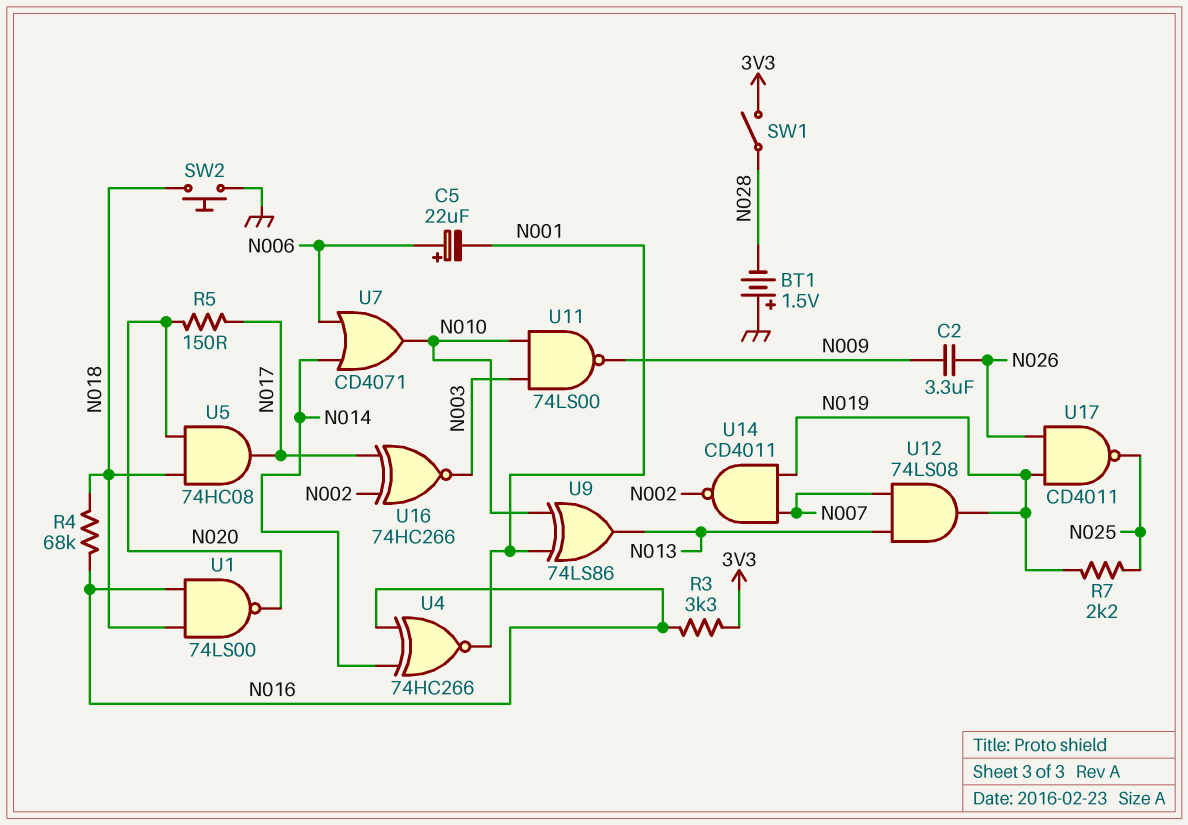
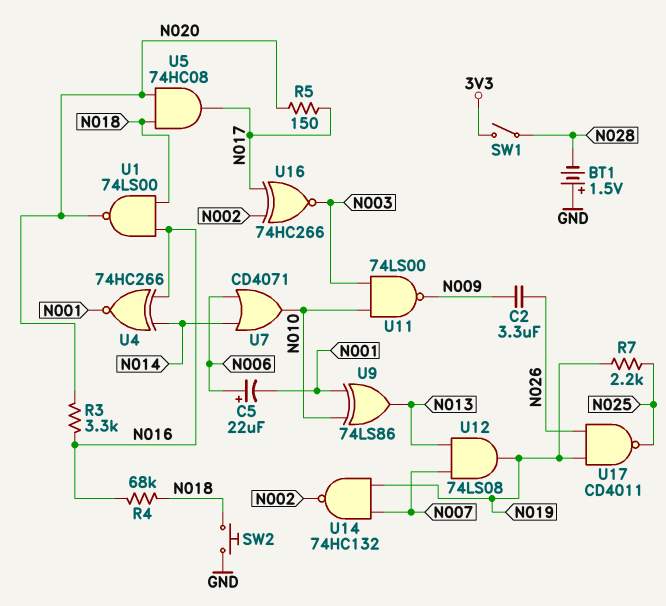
R3: 3.3k (3V3, N016) -> 3.3k (N016, N020)
U14: NAND CD4011 (in N007, in N019, out N002) -> NAND 74HC132 (in N007, in N019, out N002)

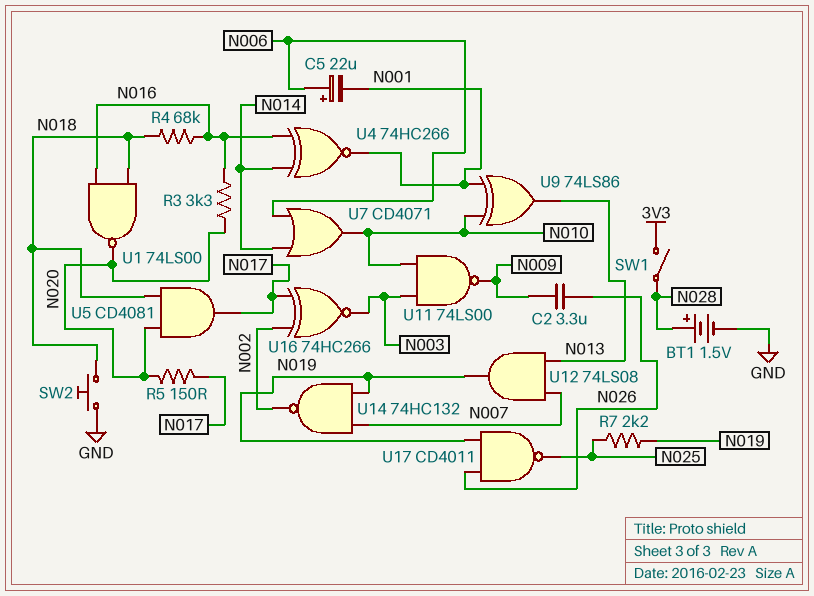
BT1: 1.5V (plus GND, minus N028) -> 1.5V (plus N028, minus GND)
U5: AND 74HC08 (in N018, in N020, out N017) -> AND CD4081 (in N018, in N020, out N017)

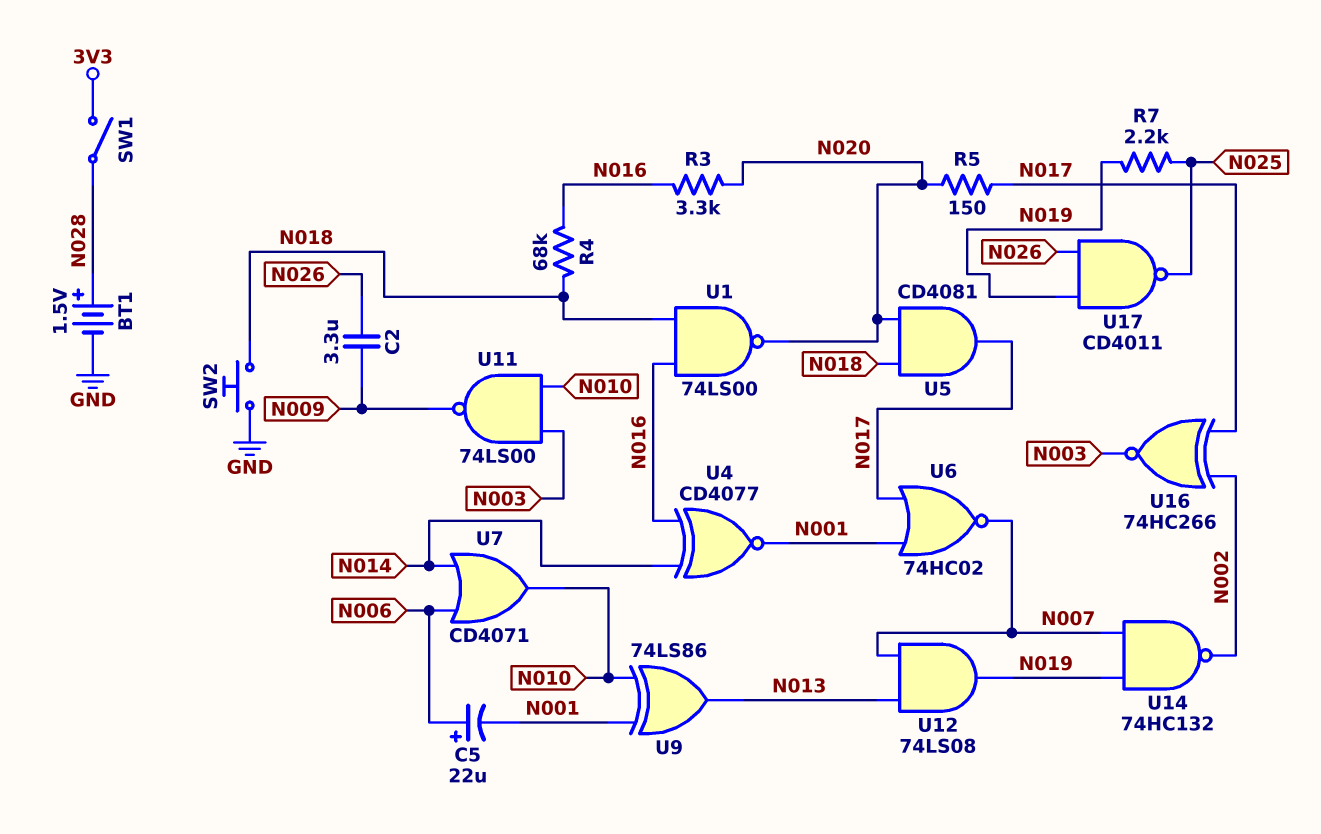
U4: XNOR 74HC266 (in N014, in N016, out N001) -> XNOR CD4077 (in N014, in N016, out N001)
U6: none -> NOR 74HC02 (in N001, in N017, out N007)

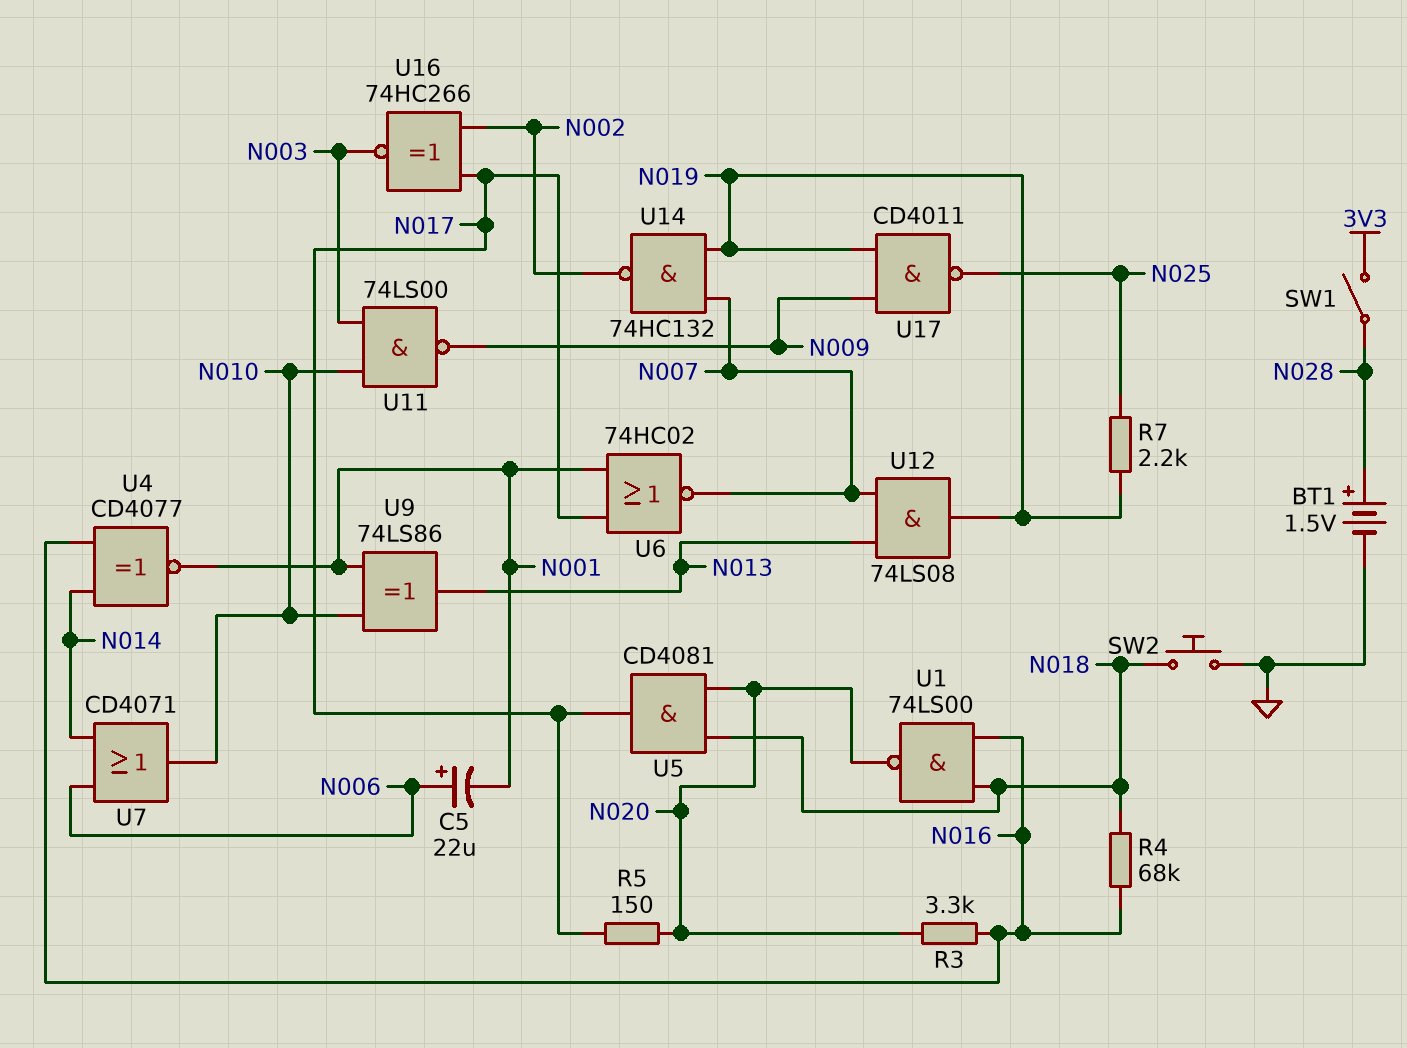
C2: 3.3uF (N009, N026) -> none
U17: NAND CD4011 (in N019, in N026, out N025) -> NAND CD4011 (in N009, in N019, out N025)

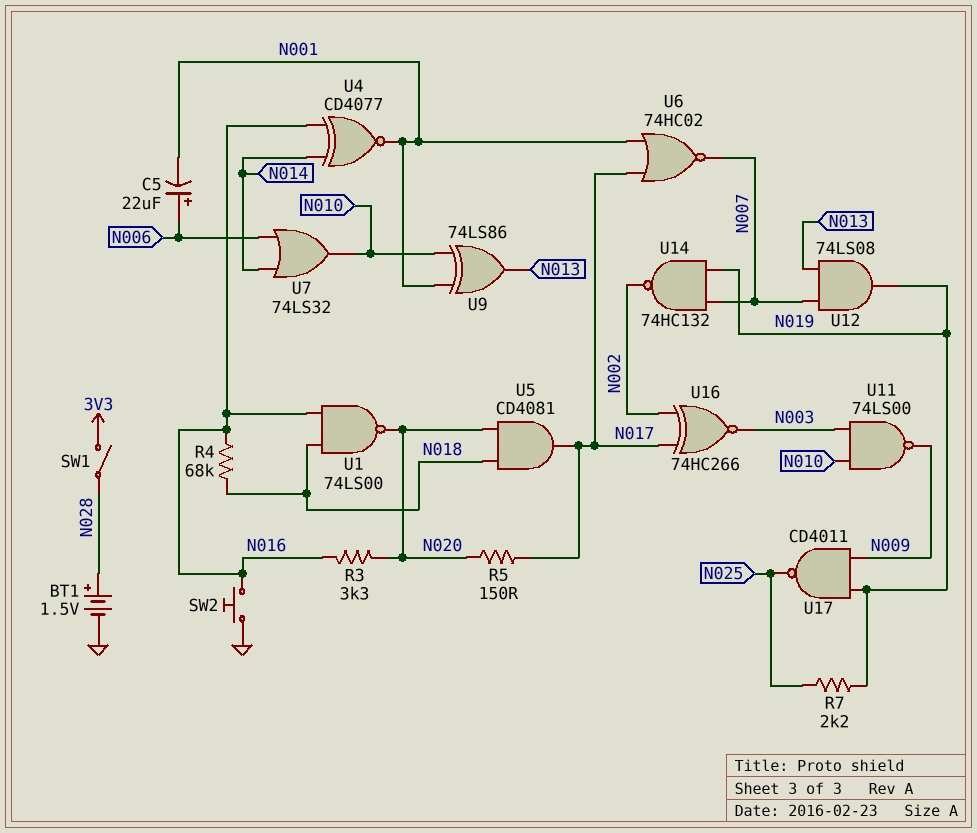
SW2: button (GND, N018) -> button (GND, N016)
U7: OR CD4071 (in N006, in N014, out N010) -> OR 74LS32 (in N006, in N014, out N010)

